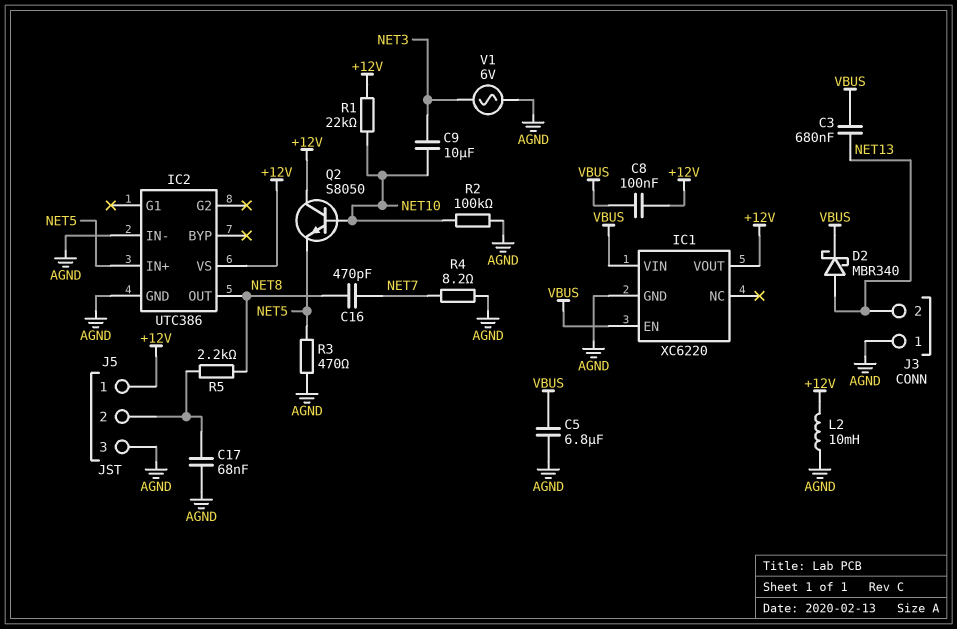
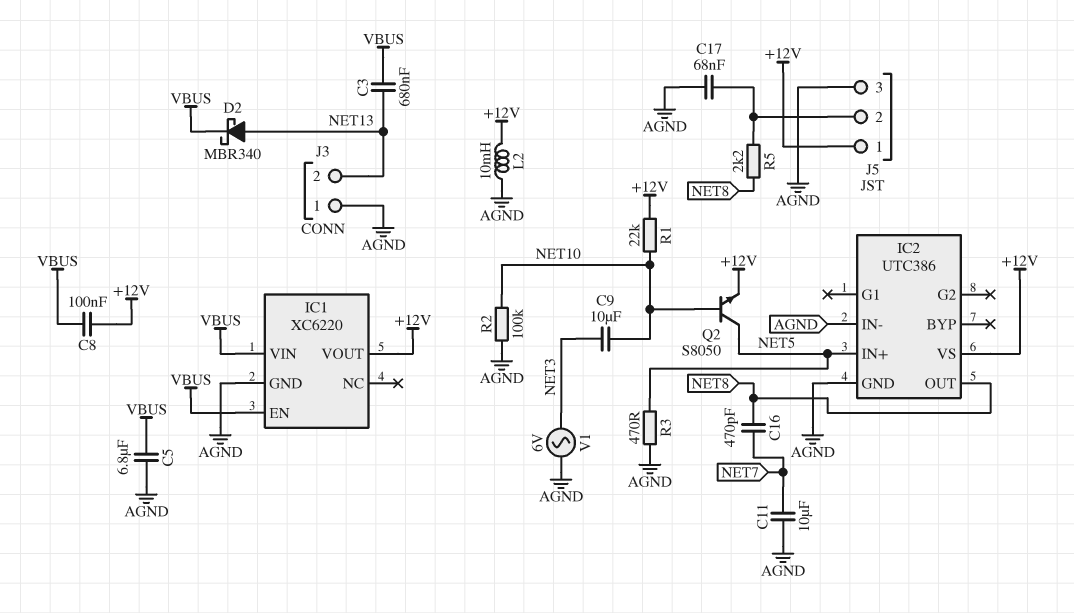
C11: none -> 10uF (AGND, NET7)
Q2: NPN S8050 (B NET10, C +12V, E NET5) -> NPN S8050 (B NET10, C NET5, E +12V)
R4: 8.2 (AGND, NET7) -> none

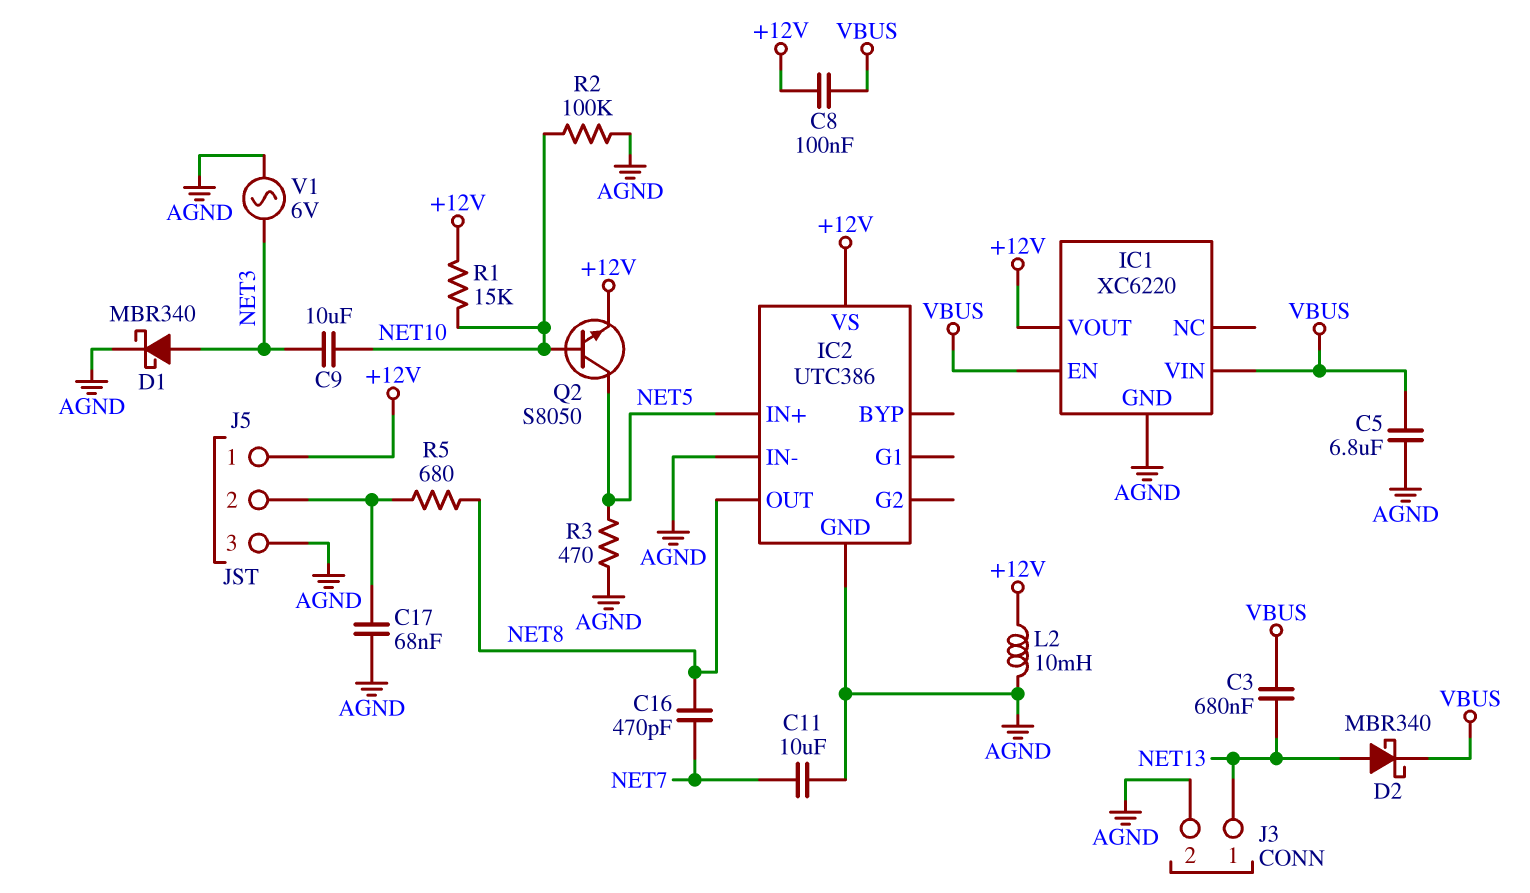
D1: none -> schottky MBR340 (A NET3, K AGND)
J3 pin 1: AGND -> NET13
J3 pin 2: NET13 -> AGND
R1: 22k (+12V, NET10) -> 15k (+12V, NET10)
R5: 2.2k (J5/2, NET8) -> 680 (J5/2, NET8)

